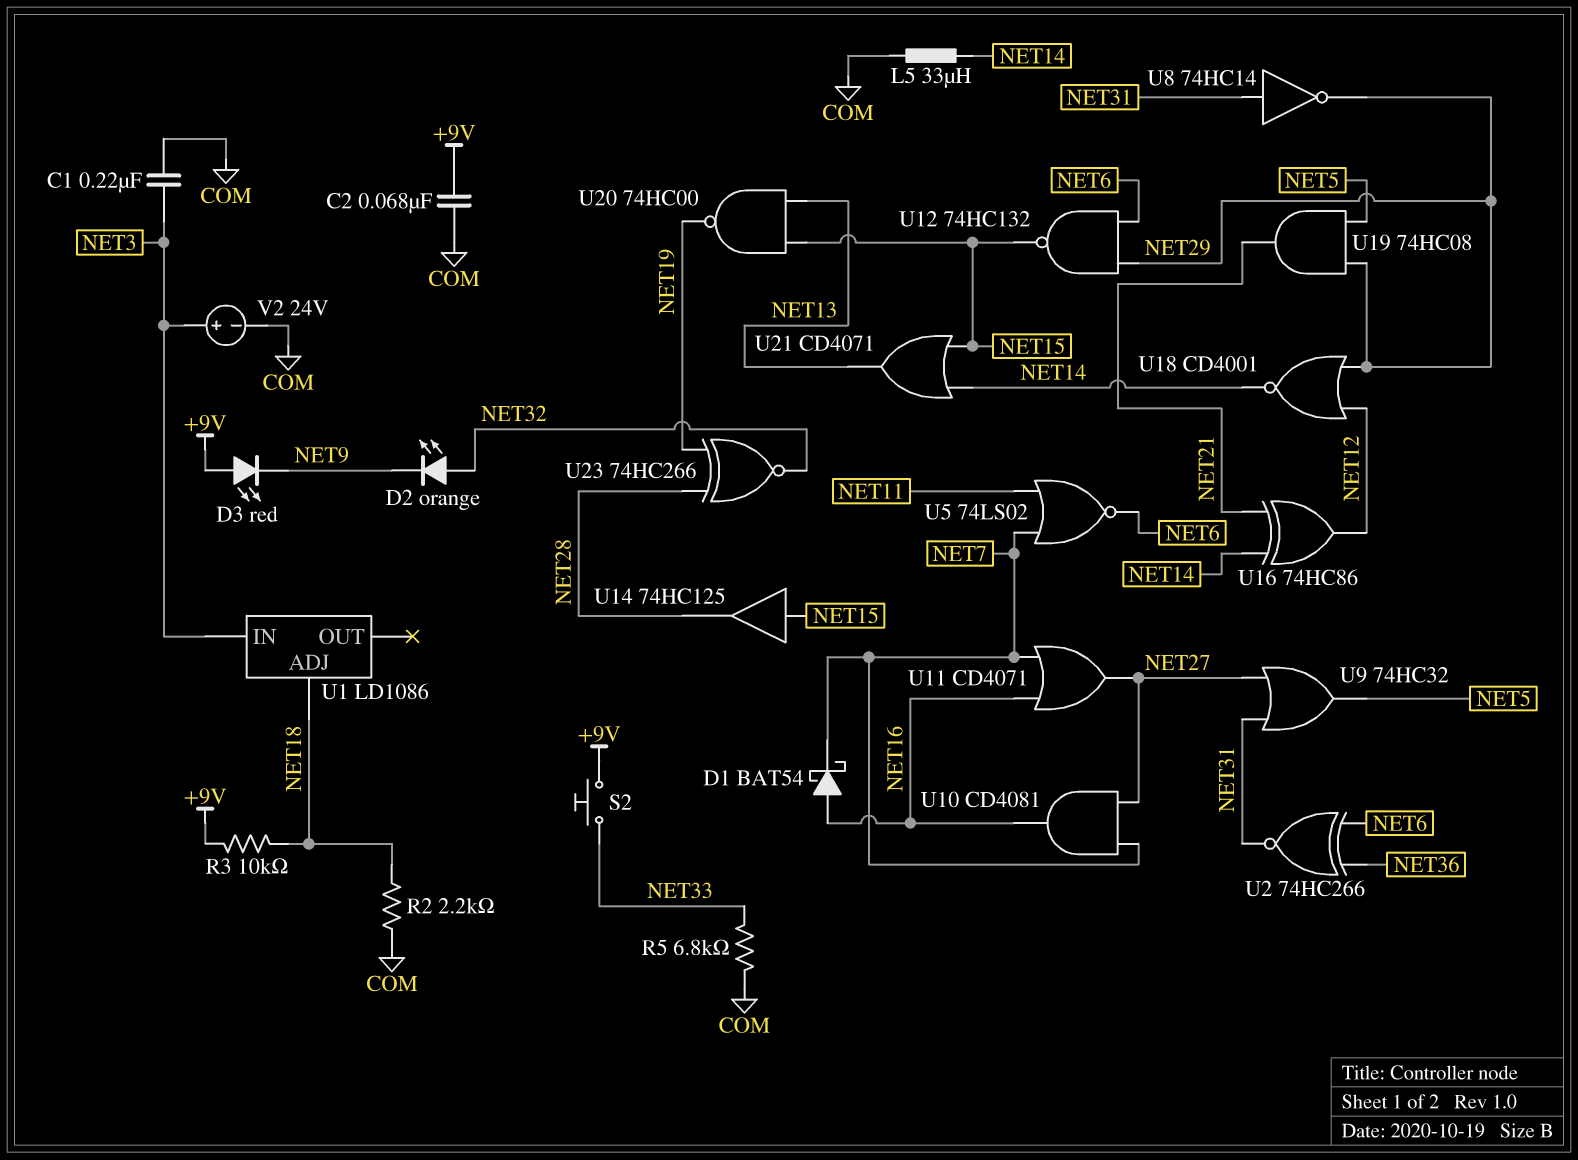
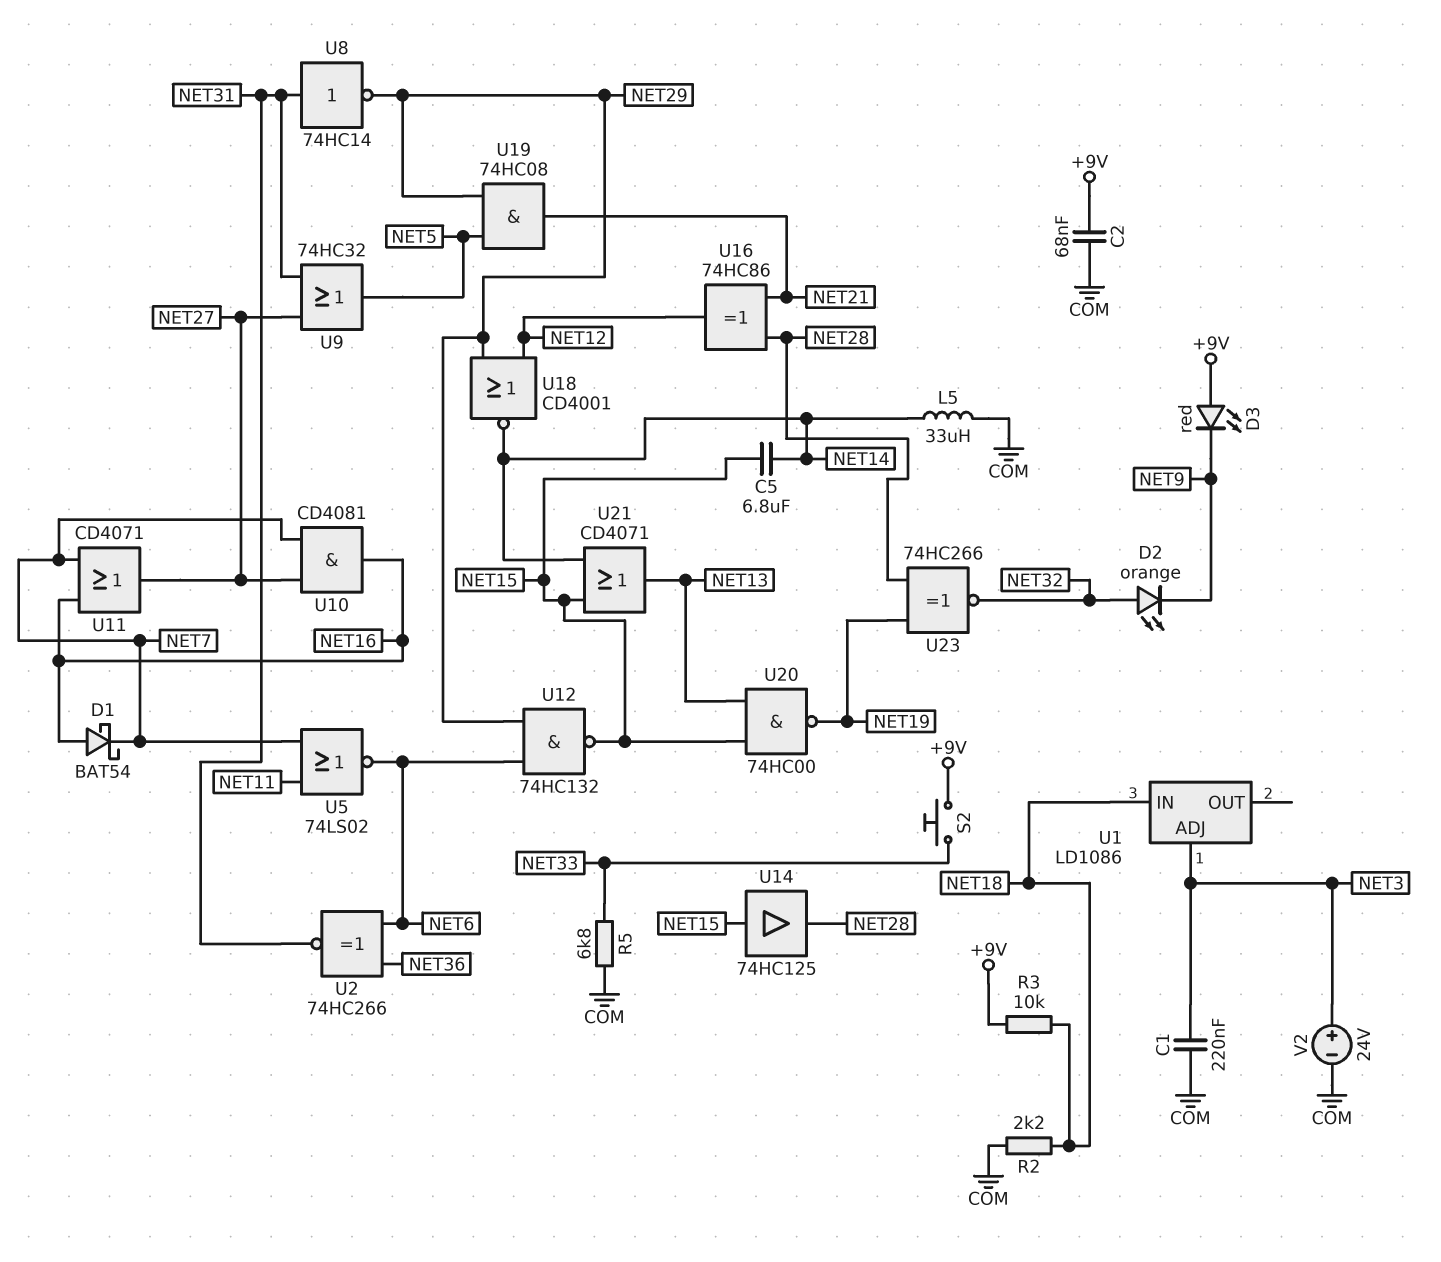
C5: none -> 6.8uF (NET14, NET15)
U1 pin ADJ: NET18 -> NET3
U1 pin IN: NET3 -> NET18
U16: XOR 74HC86 (in NET14, in NET21, out NET12) -> XOR 74HC86 (in NET21, in NET28, out NET12)

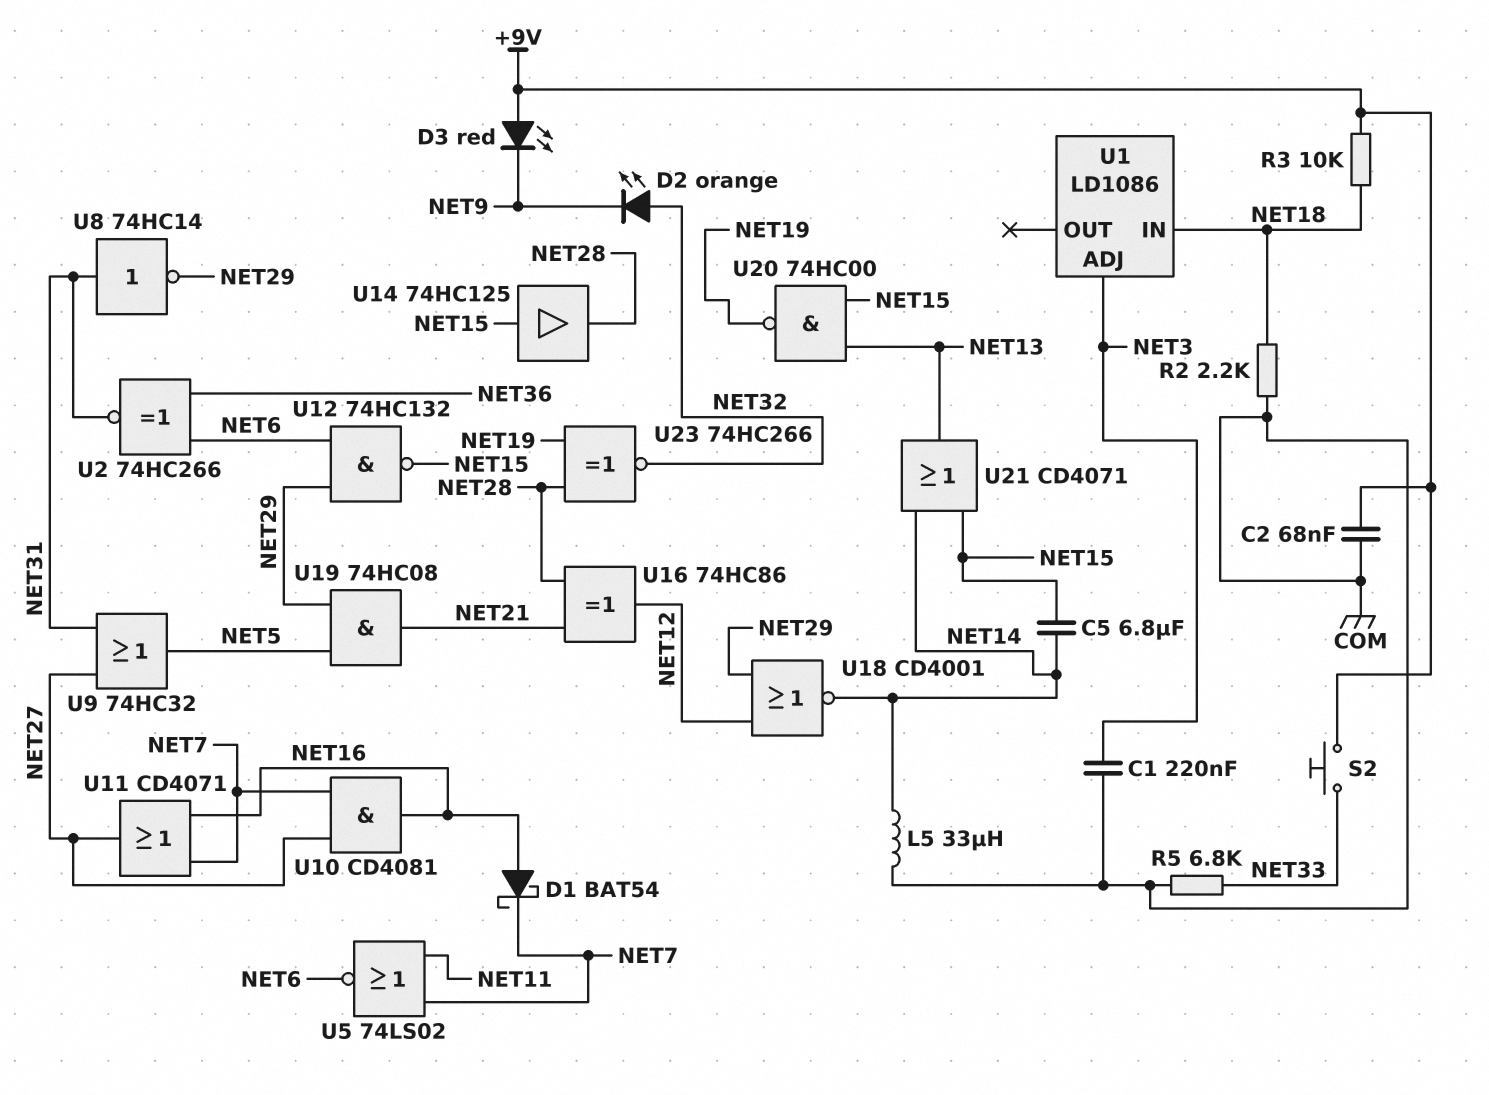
V2: 24V (plus NET3, minus COM) -> none

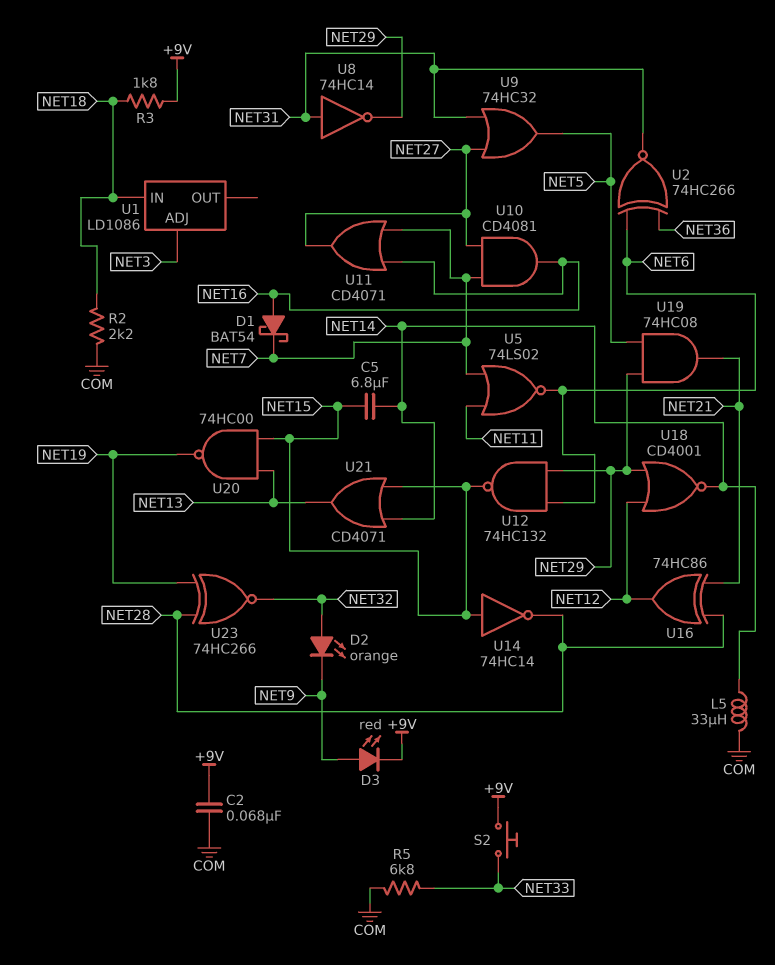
C1: 220nF (COM, NET3) -> none
D3: LED red (A +9V, K NET9) -> LED red (A NET9, K +9V)
R3: 10k (+9V, NET18) -> 1.8k (+9V, NET18)
U14: buffer 74HC125 (in NET15, out NET28) -> NOT 74HC14 (in NET15, out NET28)

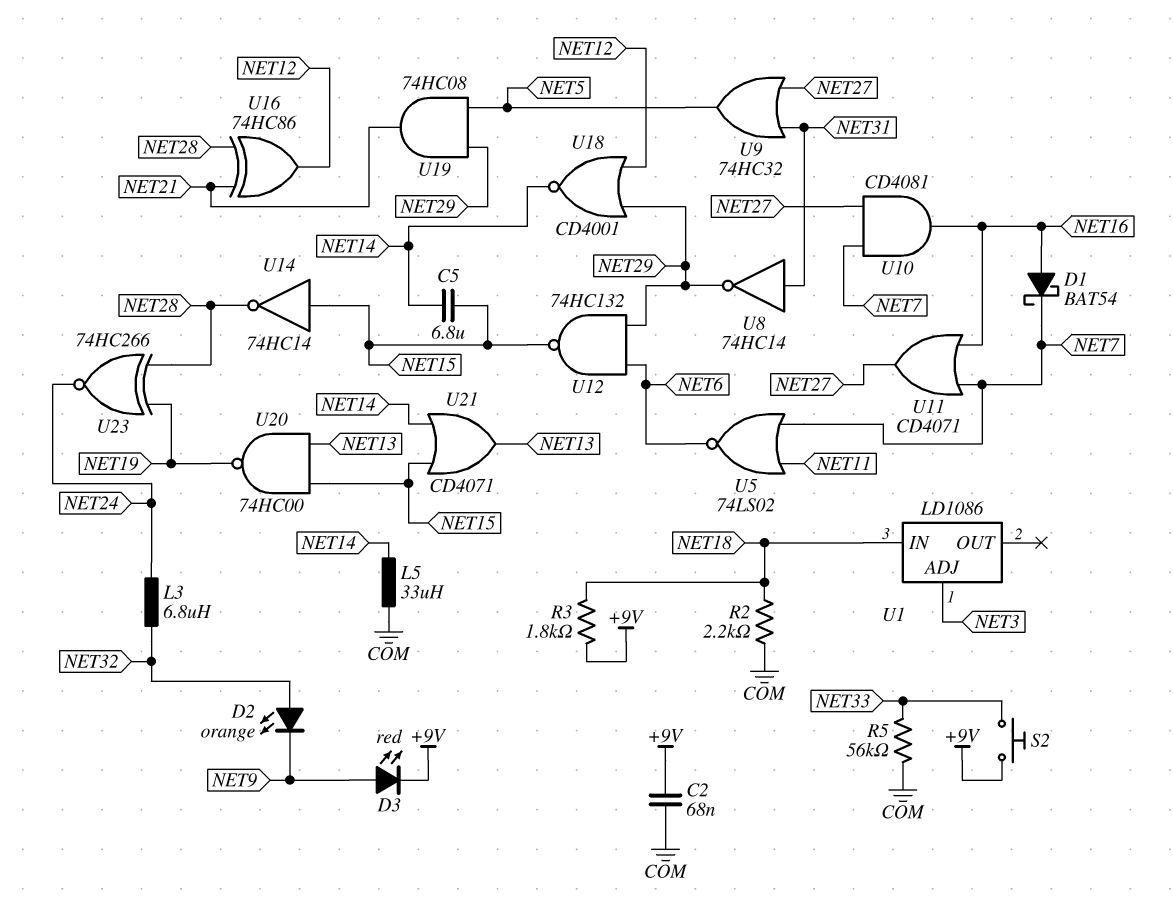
L3: none -> 6.8uH (NET24, NET32)
R5: 6.8k (COM, NET33) -> 56k (COM, NET33)
U2: XNOR 74HC266 (in NET6, in NET36, out NET31) -> none
U23: XNOR 74HC266 (in NET19, in NET28, out NET32) -> XNOR 74HC266 (in NET19, in NET28, out NET24)

